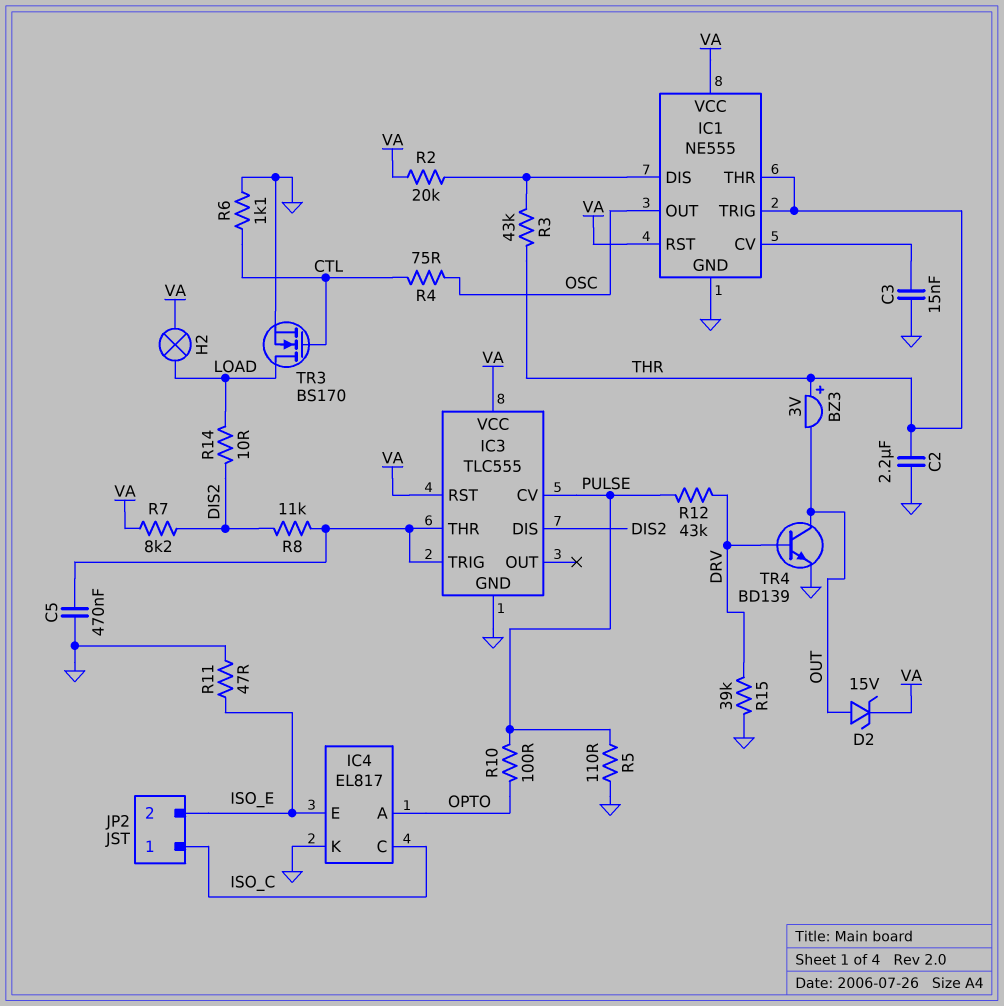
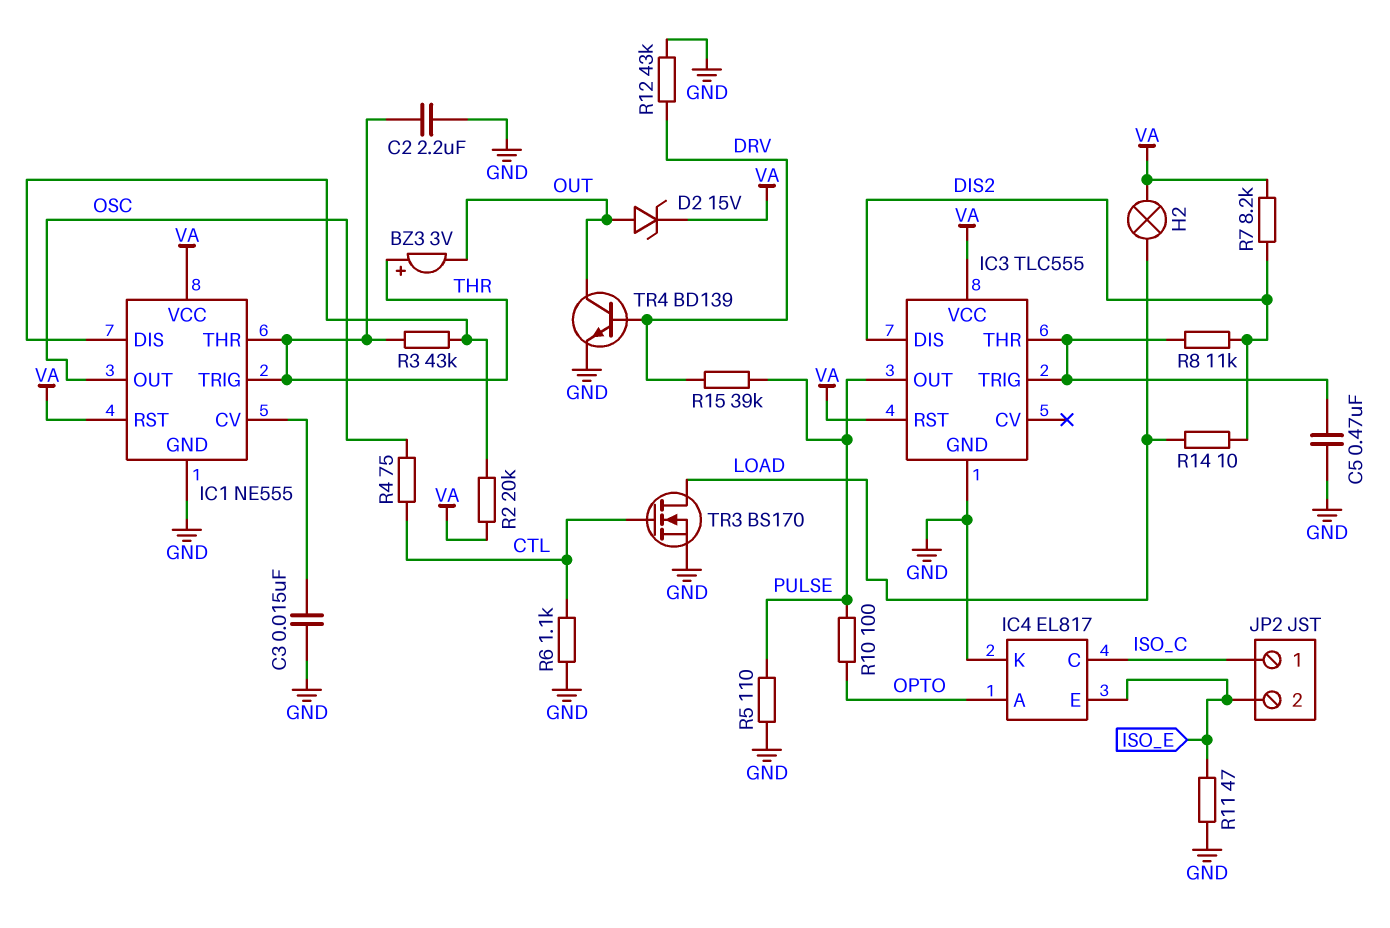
IC3 pin CV: PULSE -> none
IC3 pin OUT: none -> PULSE
R12: 43k (DRV, PULSE) -> 43k (DRV, GND)
R15: 39k (DRV, GND) -> 39k (DRV, PULSE)

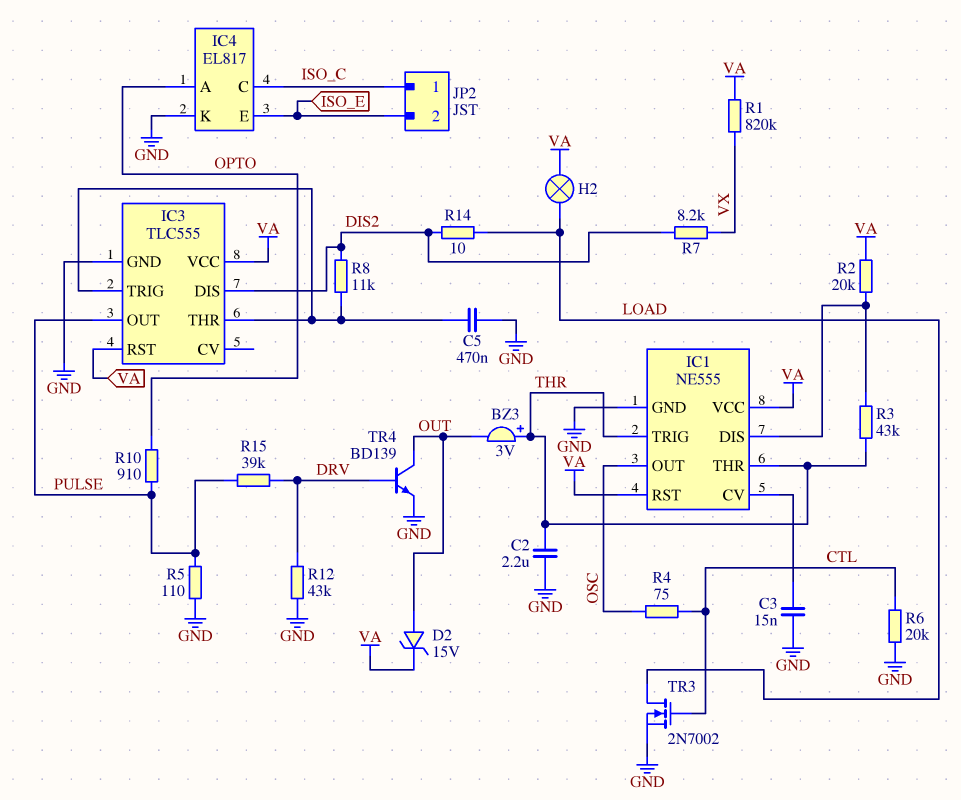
R1: none -> 820k (VA, VX)
R6: 1.1k (CTL, GND) -> 20k (CTL, GND)
R7: 8.2k (DIS2, VA) -> 8.2k (DIS2, VX)
R10: 100 (OPTO, PULSE) -> 910 (OPTO, PULSE)
R11: 47 (GND, ISO_E) -> none
TR3: NMOS BS170 (G CTL, D LOAD, S GND) -> NMOS 2N7002 (G CTL, D LOAD, S GND)

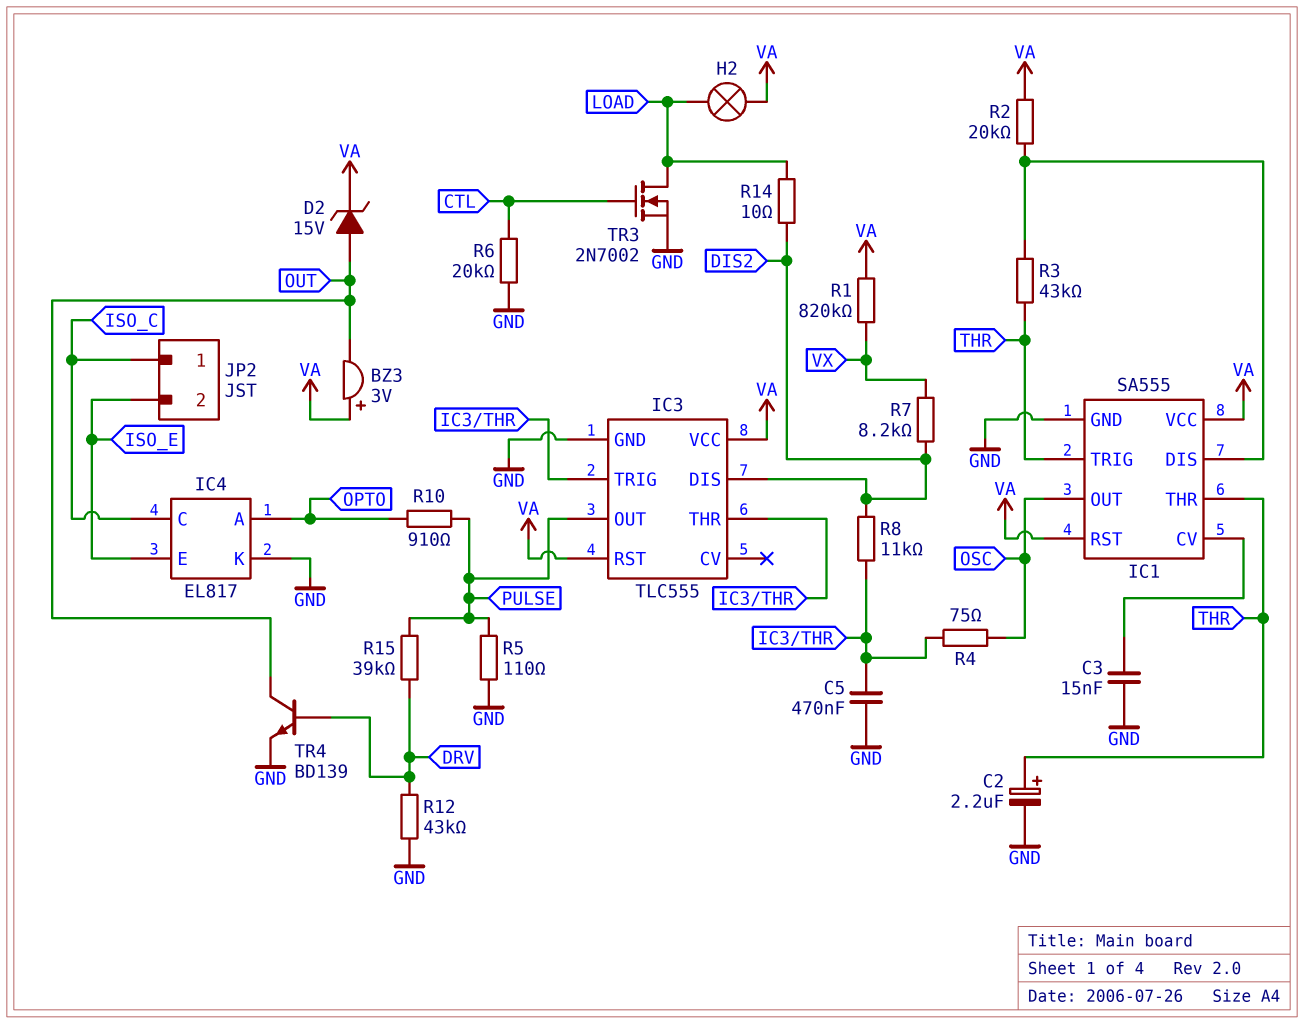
BZ3: buzzer 3V (plus THR, minus OUT) -> buzzer 3V (plus VA, minus OUT)
C2: 2.2uF (GND, THR) -> 2.2uF (plus THR, minus GND)
IC1: NE555 -> SA555
R4: 75 (CTL, OSC) -> 75 (IC3/THR, OSC)

